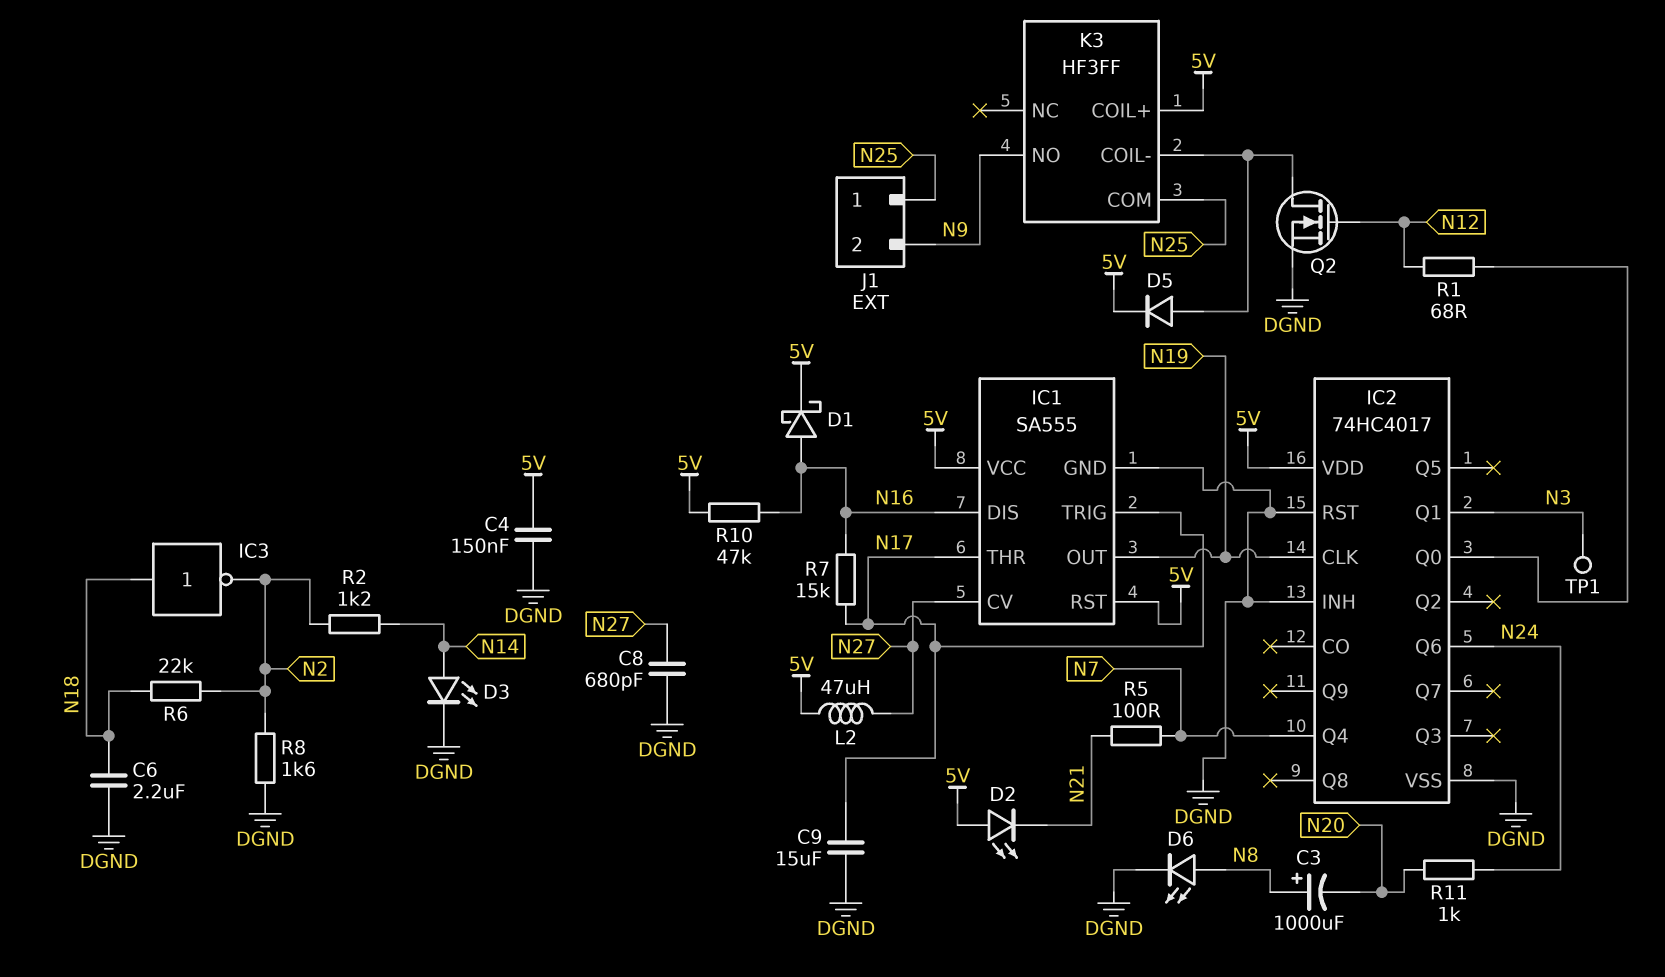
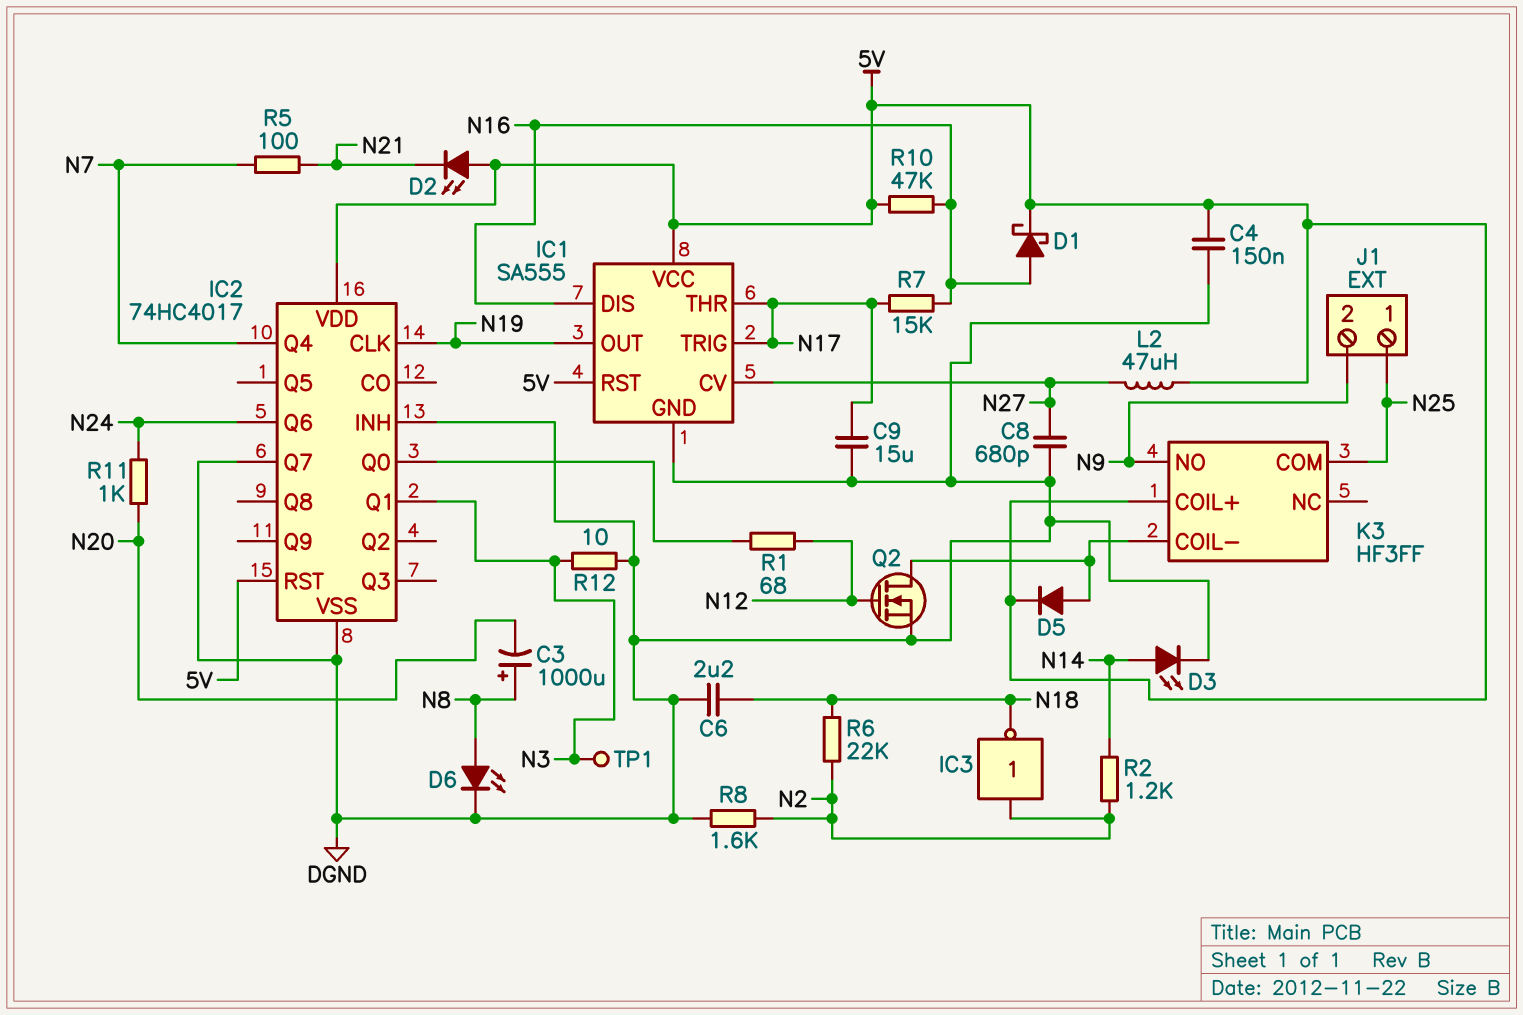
IC2 pin Q7: none -> DGND
IC2 pin RST: DGND -> 5V
IC3: NOT (in N18, out N2) -> NOT (in N2, out N18)
R12: none -> 10 (DGND, N3)

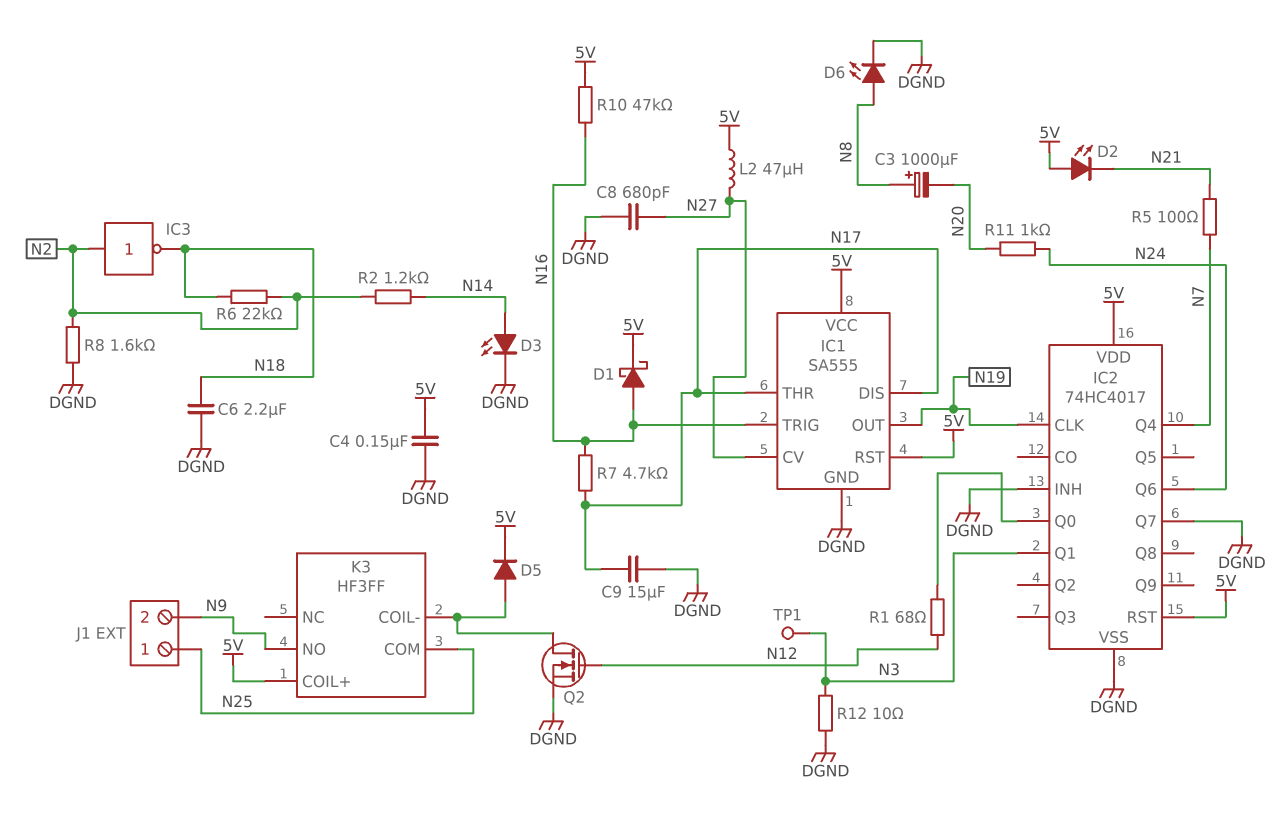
IC1 pin DIS: N16 -> N17
IC1 pin TRIG: N17 -> N16
R7: 15k (N16, N17) -> 4.7k (N16, N17)

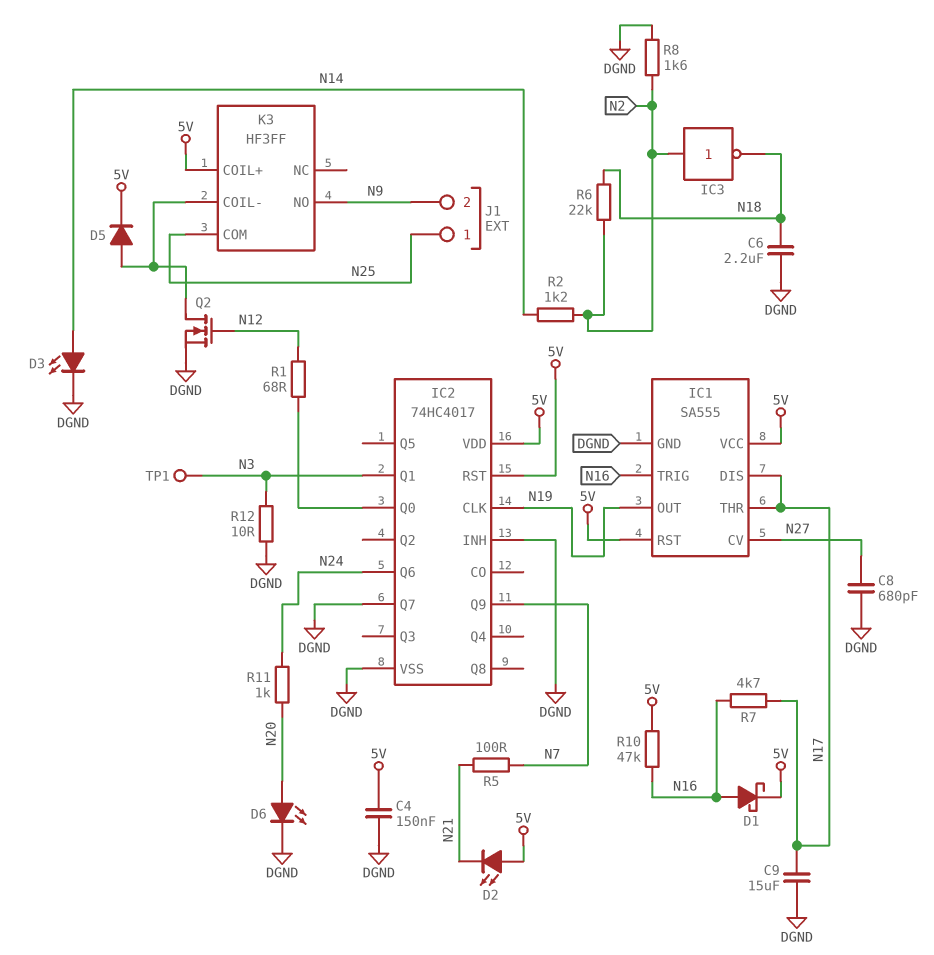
C3: 1000uF (plus N8, minus N20) -> none
D6: LED (A N8, K DGND) -> LED (A N20, K DGND)
IC2 pin Q4: N7 -> none
IC2 pin Q9: none -> N7
L2: 47uH (5V, N27) -> none

